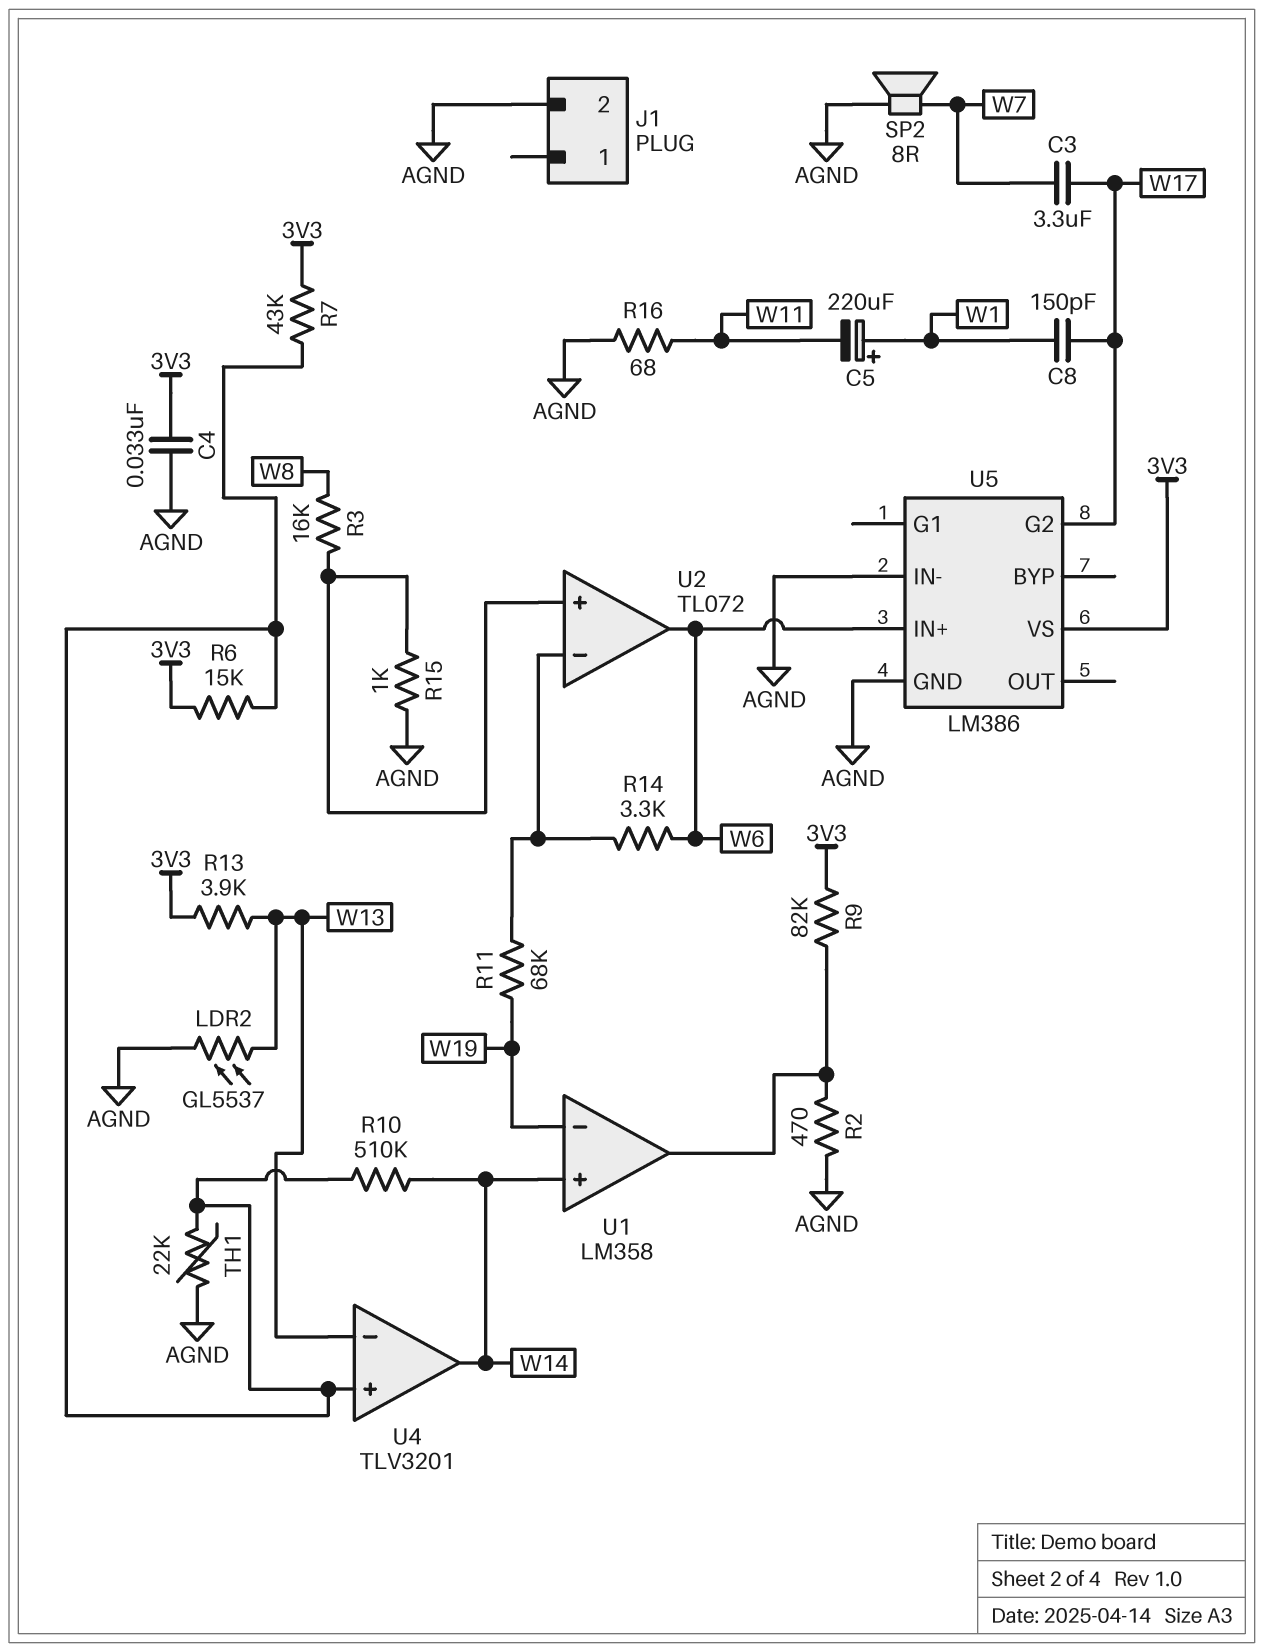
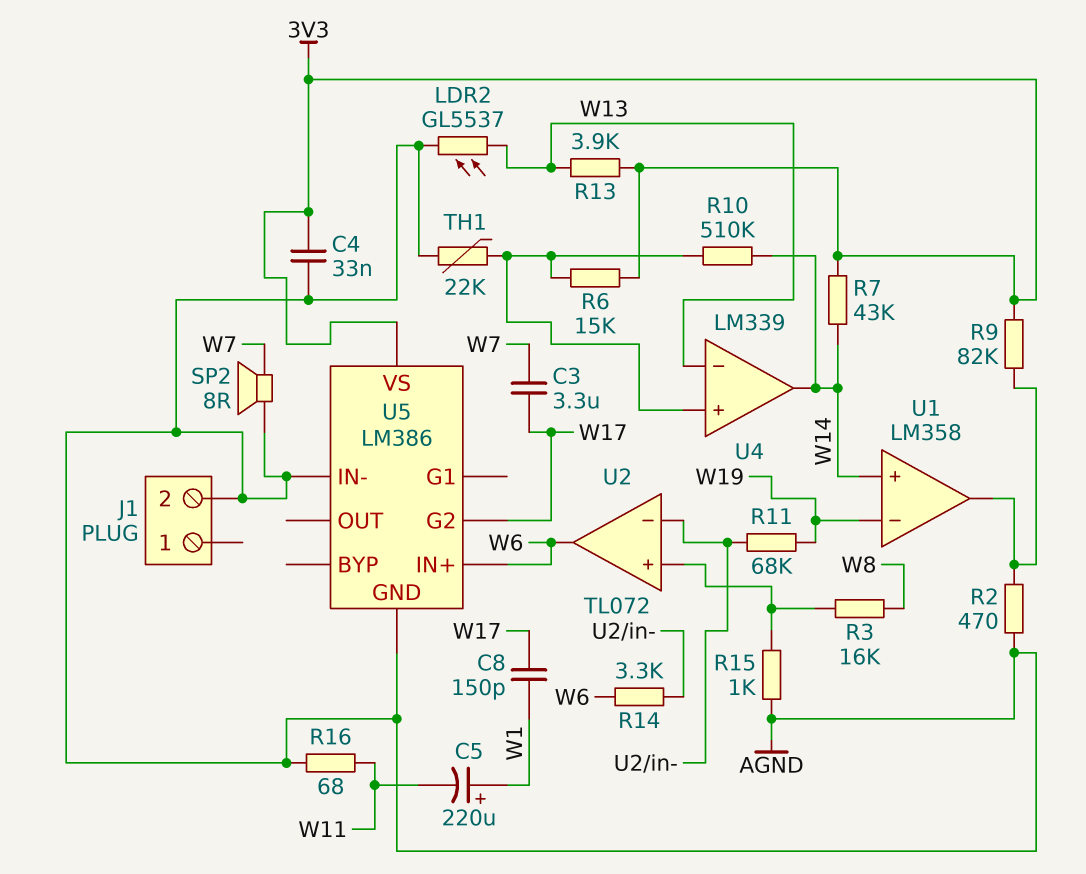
R7: 43k (3V3, U4/in+) -> 43k (3V3, W14)
U4: TLV3201 -> LM339

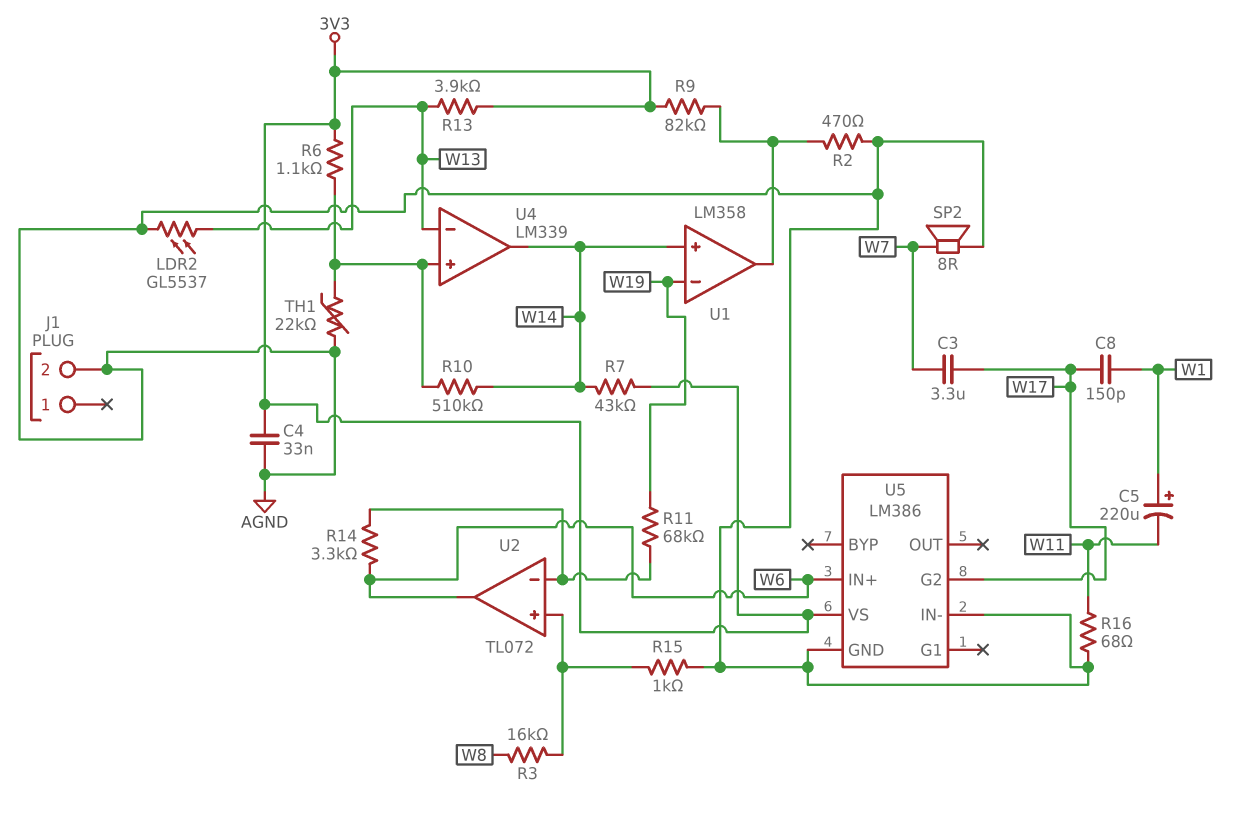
R6: 15k (3V3, U4/in+) -> 1.1k (3V3, U4/in+)

